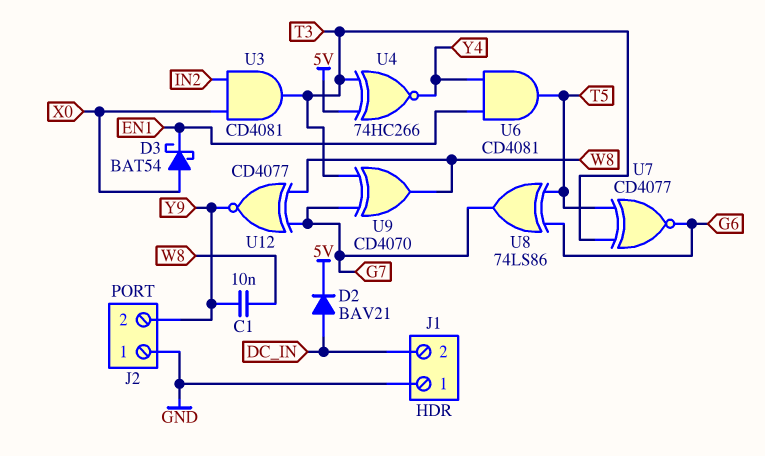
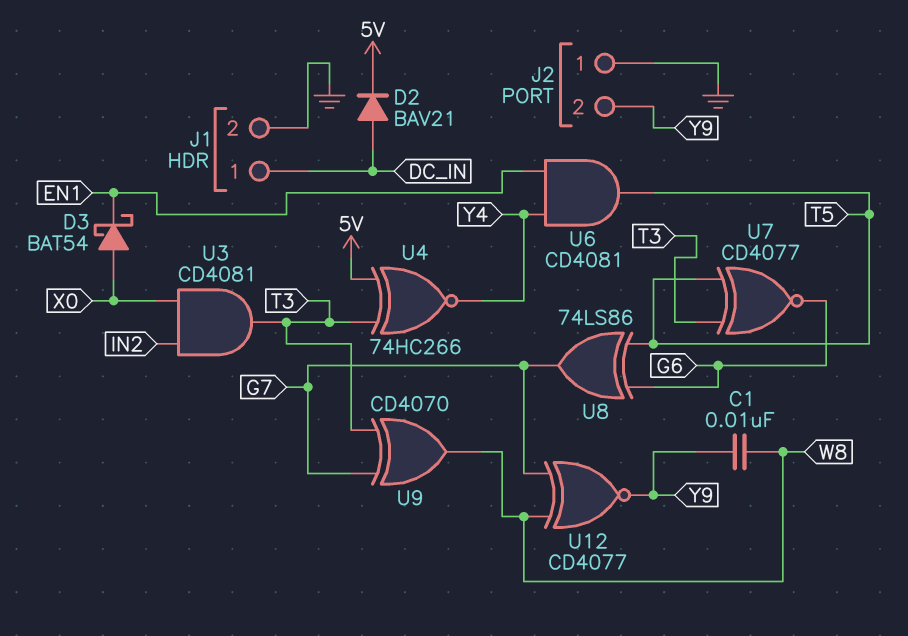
J1 pin 1: GND -> DC_IN
J1 pin 2: DC_IN -> GND

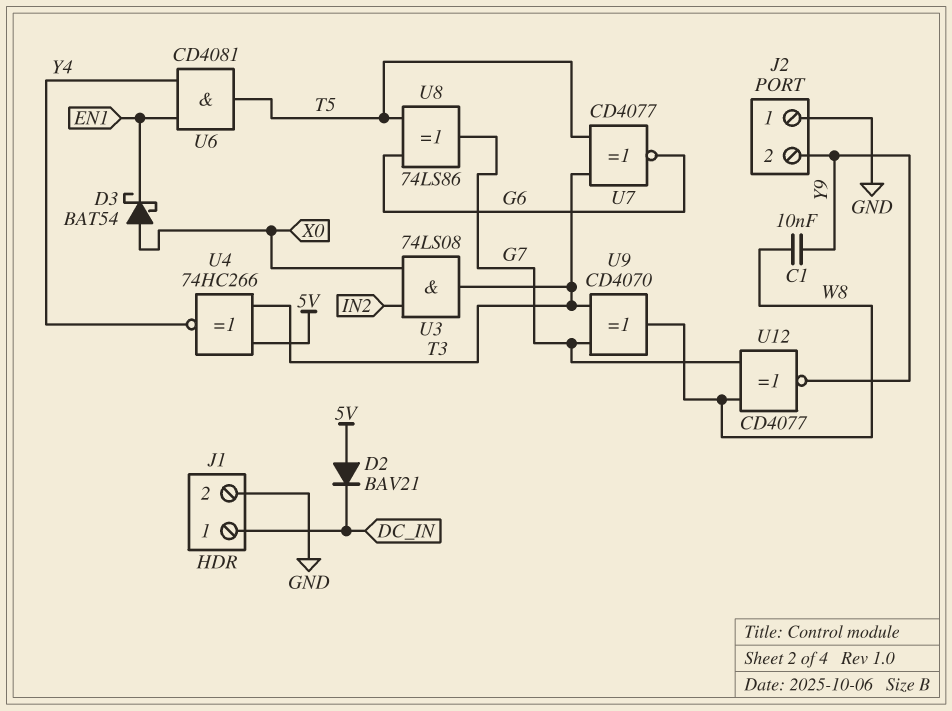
D2: diode BAV21 (A DC_IN, K 5V) -> diode BAV21 (A 5V, K DC_IN)
U3: AND CD4081 (in IN2, in X0, out T3) -> AND 74LS08 (in IN2, in X0, out T3)

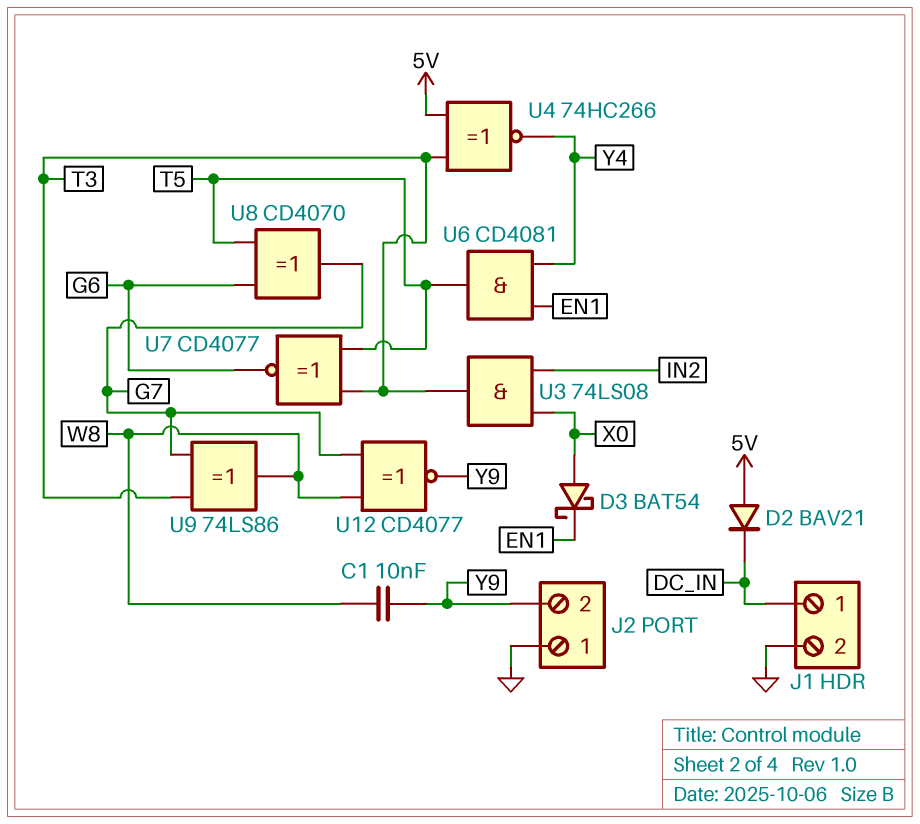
U8: XOR 74LS86 (in G6, in T5, out G7) -> XOR CD4070 (in G6, in T5, out G7)
U9: XOR CD4070 (in G7, in T3, out W8) -> XOR 74LS86 (in G7, in T3, out W8)

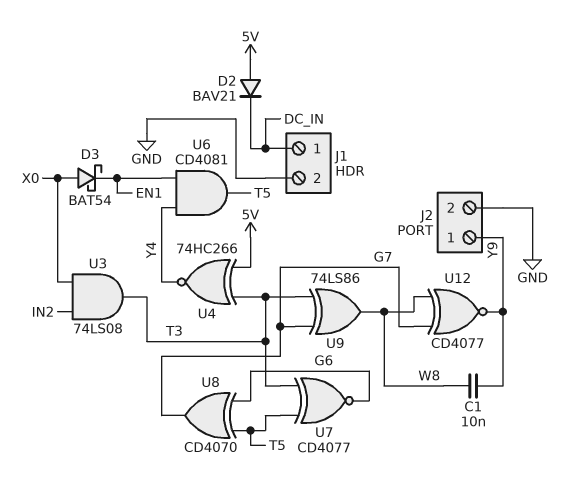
J2 pin 1: GND -> Y9
J2 pin 2: Y9 -> GND

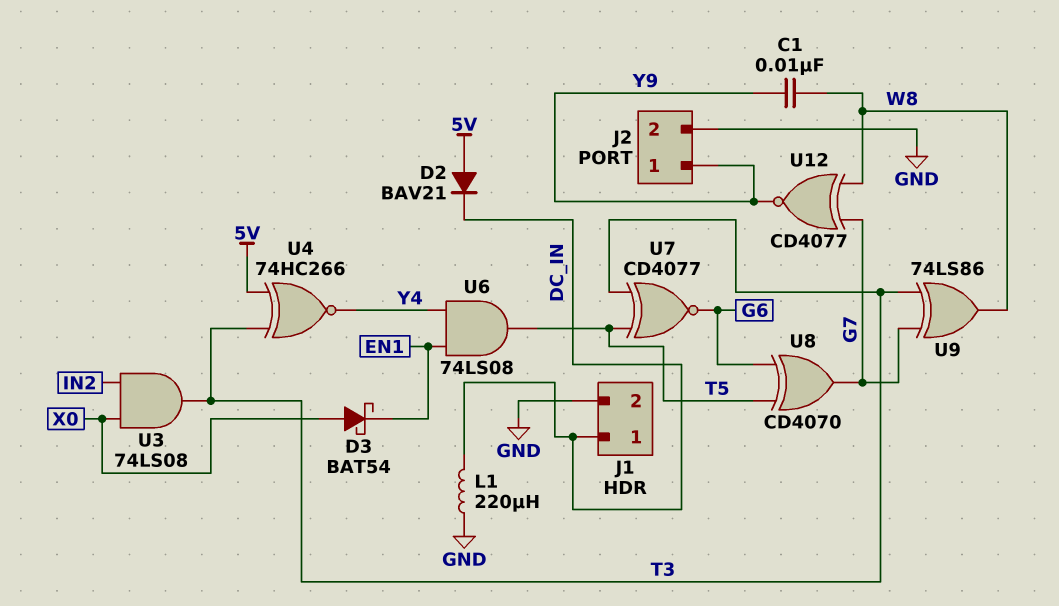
L1: none -> 220uH (DC_IN, GND)
U6: AND CD4081 (in EN1, in Y4, out T5) -> AND 74LS08 (in EN1, in Y4, out T5)

